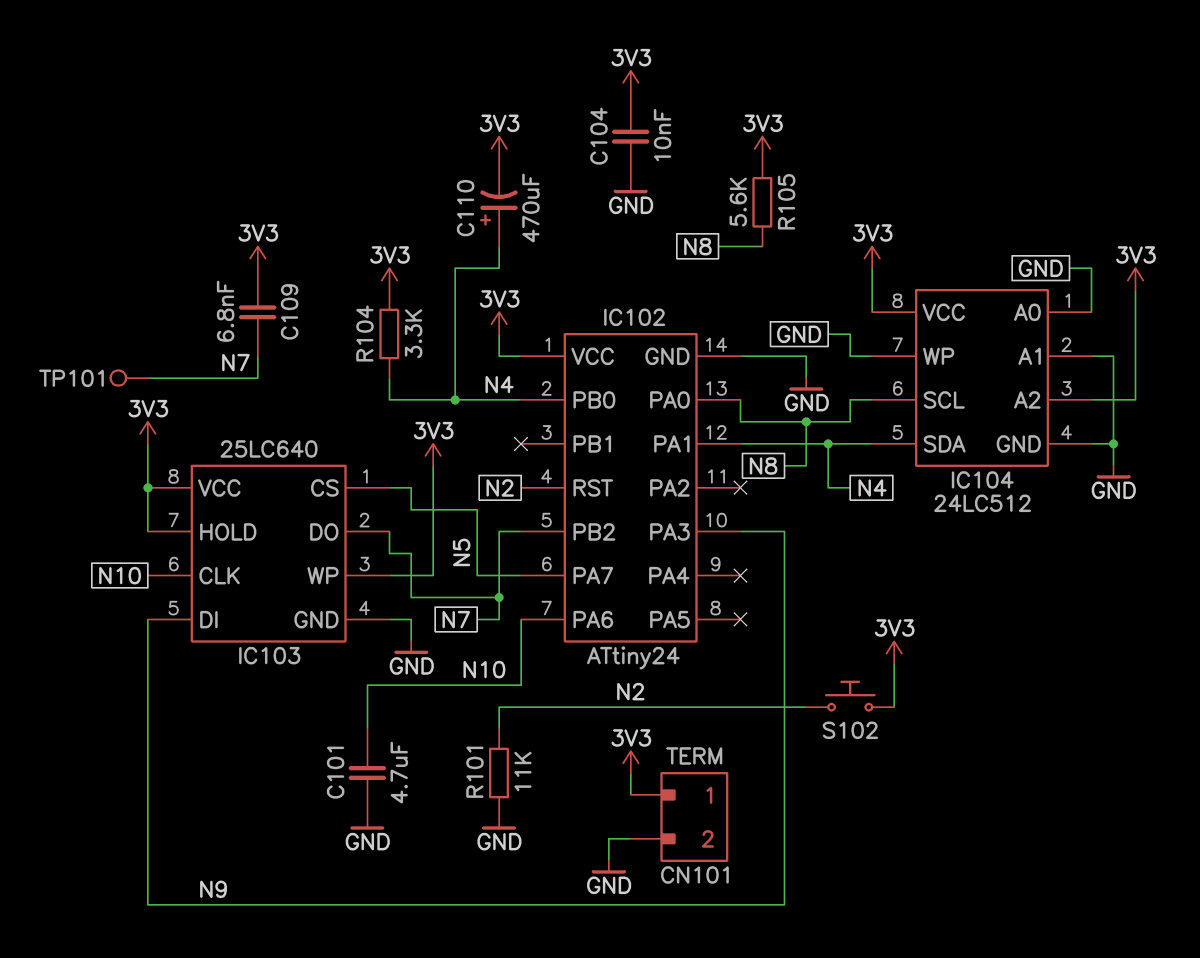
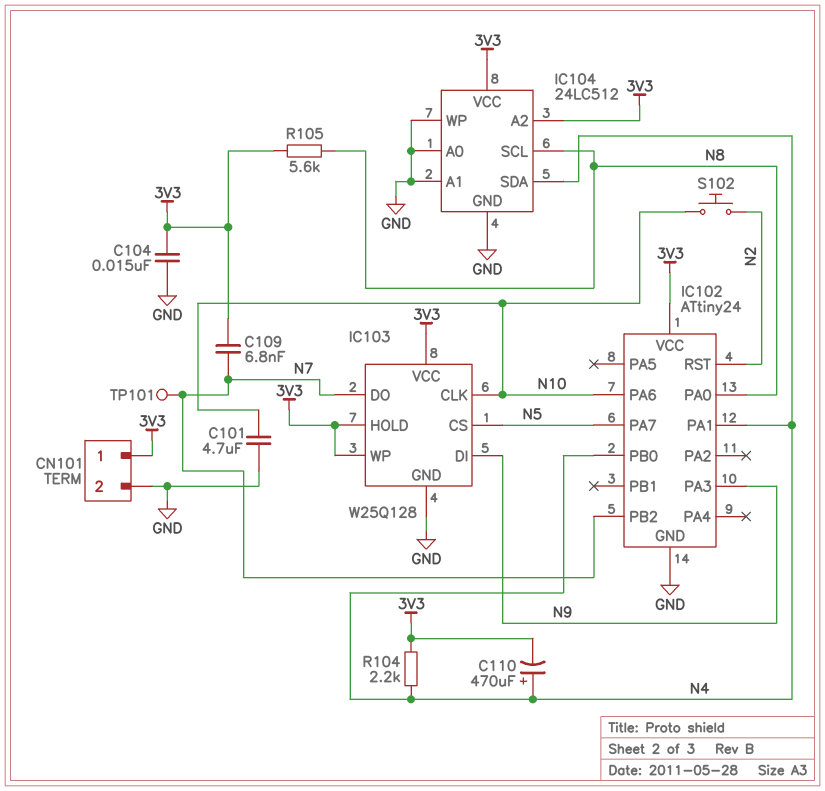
C104: 10nF (3V3, GND) -> 15nF (3V3, GND)
IC103: 25LC640 -> W25Q128
R101: 11k (GND, N2) -> none
R104: 3.3k (3V3, N4) -> 2.2k (3V3, N4)
S102: button (3V3, N2) -> button (N2, N10)

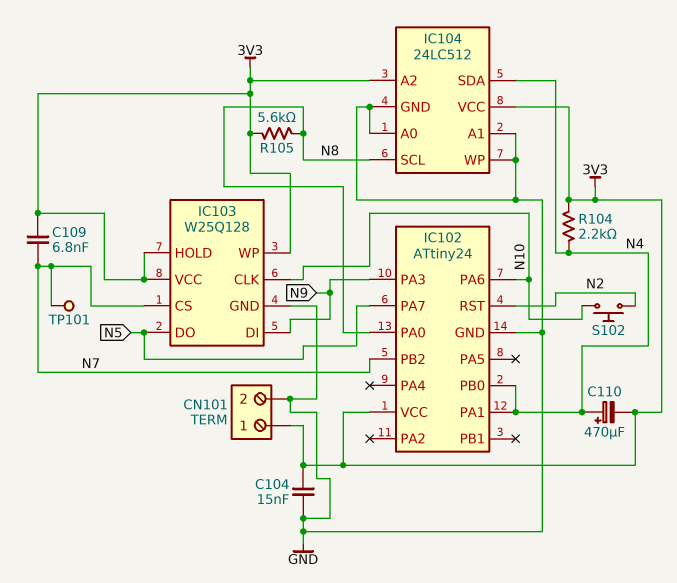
C101: 4.7uF (GND, N10) -> none
IC103 pin CS: N5 -> N7
IC103 pin DO: N7 -> N5

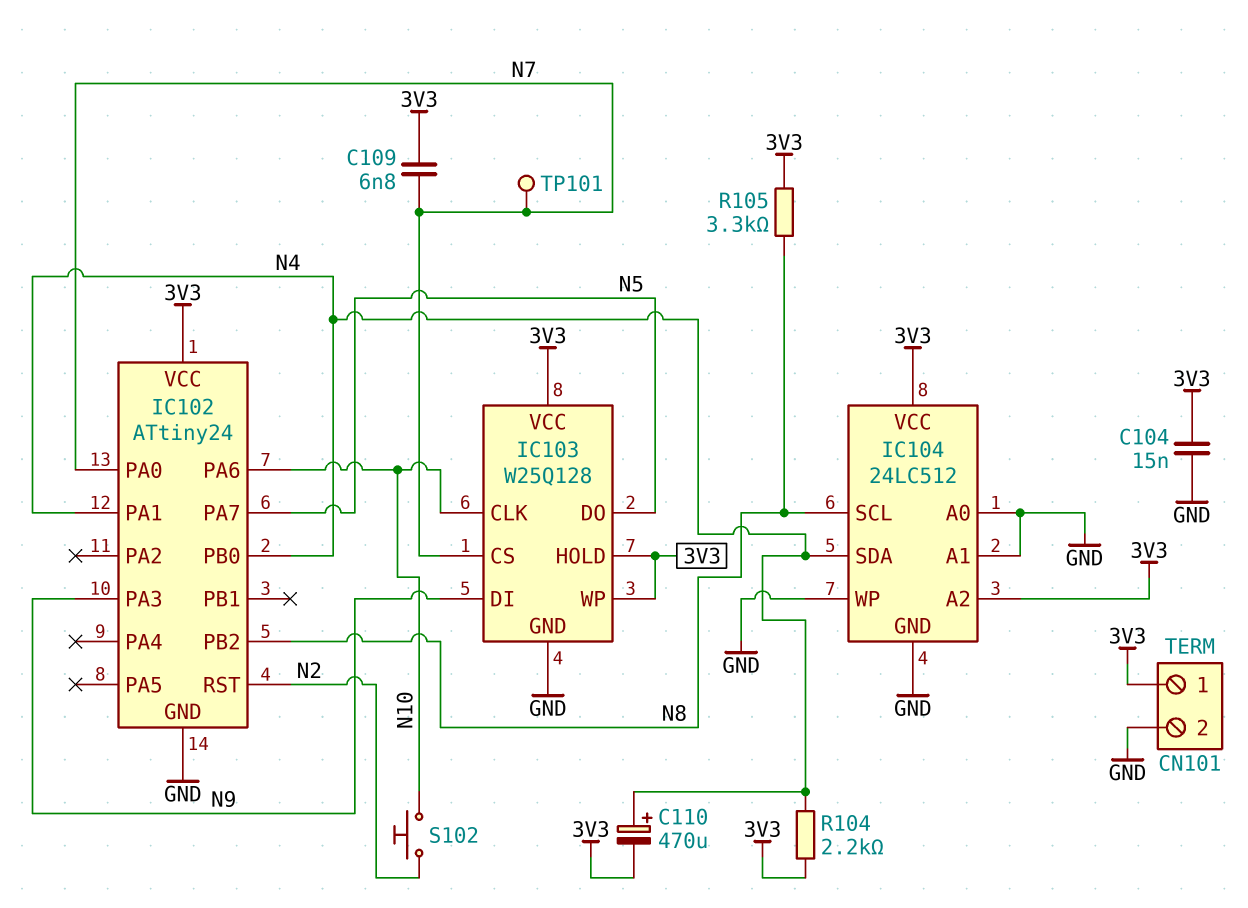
IC102 pin PA0: N8 -> N7
IC102 pin PB2: N7 -> N8
R105: 5.6k (3V3, N8) -> 3.3k (3V3, N8)

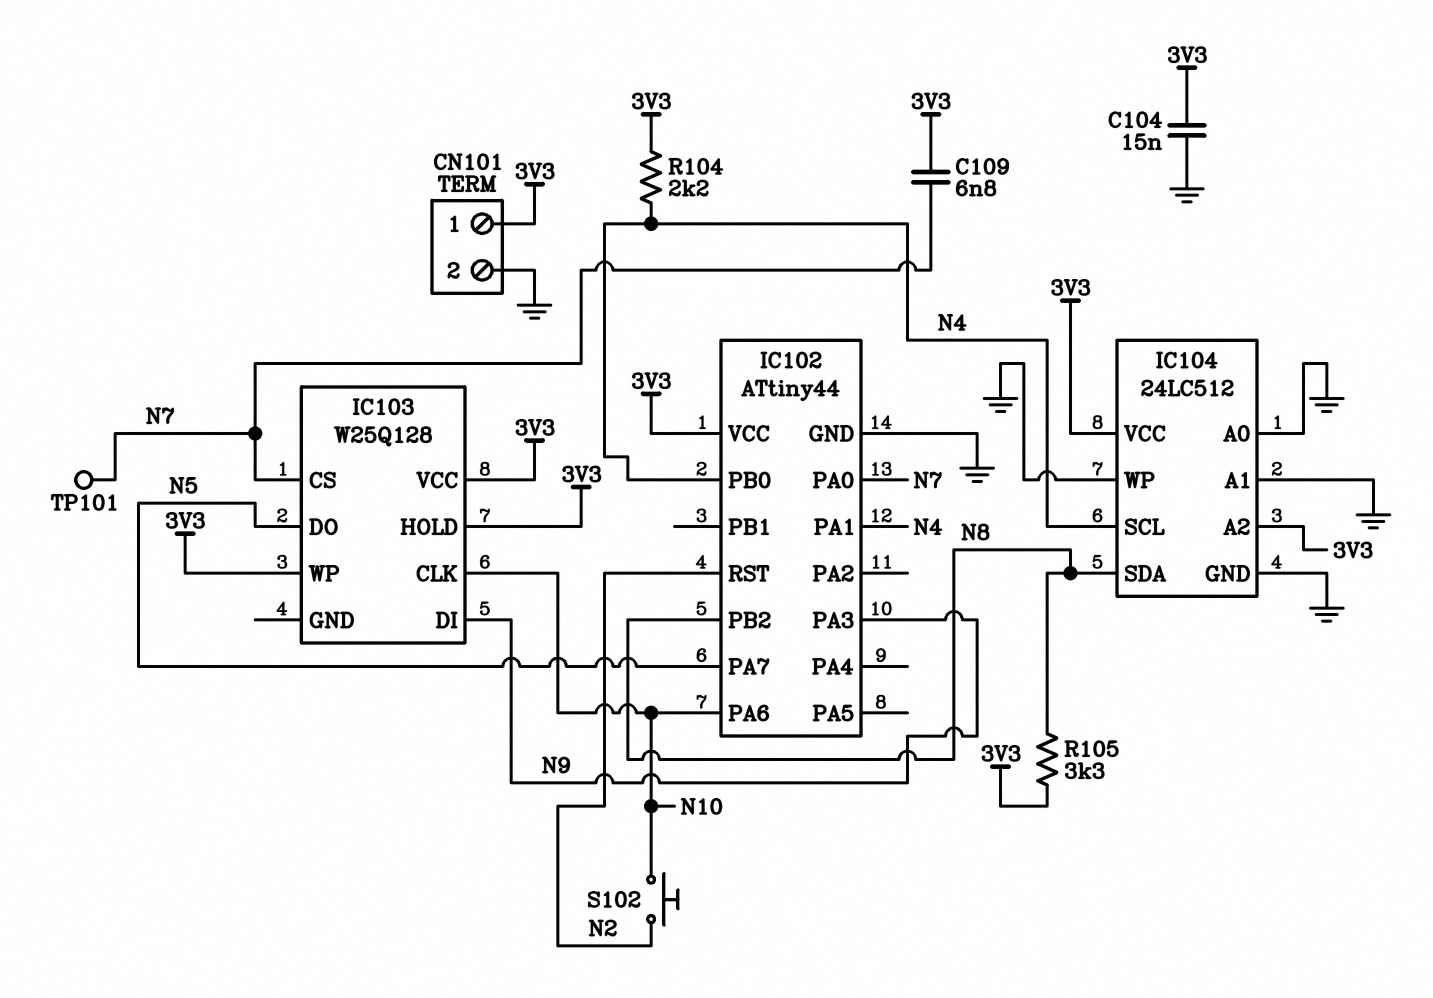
C110: 470uF (plus N4, minus 3V3) -> none
IC102: ATtiny24 -> ATtiny44
IC103 pin GND: GND -> none
IC104 pin SCL: N8 -> N4
IC104 pin SDA: N4 -> N8

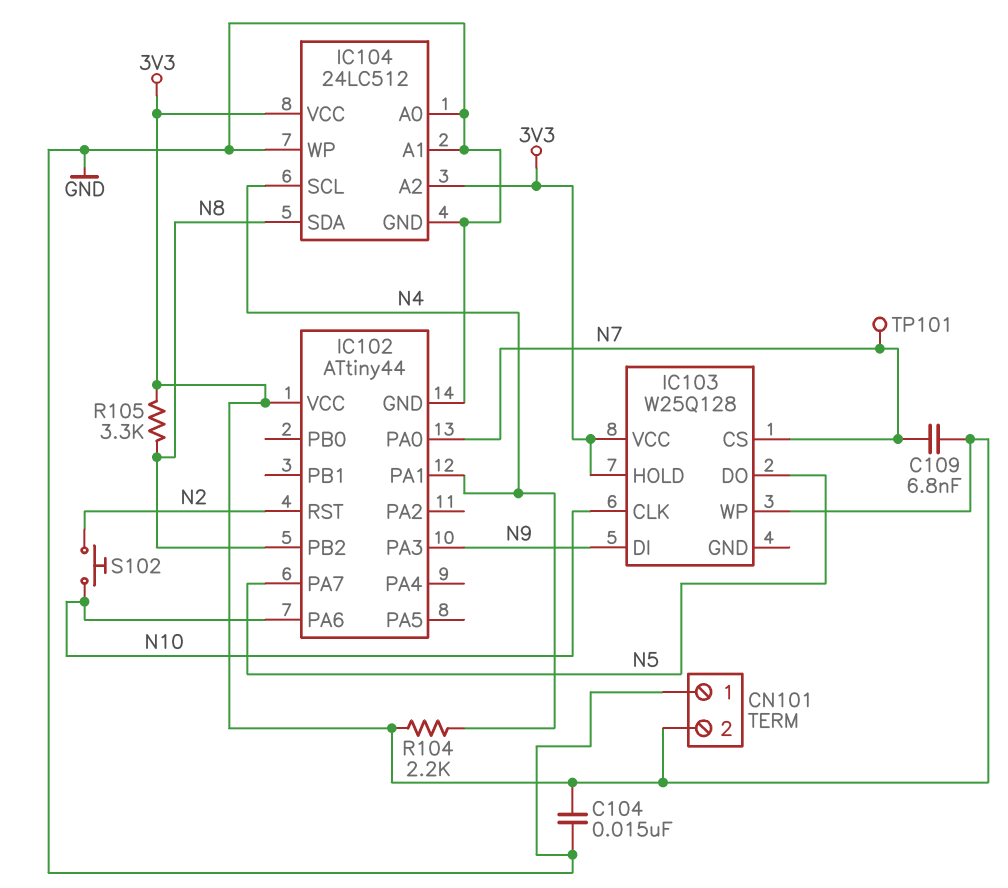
CN101 pin 1: 3V3 -> GND
CN101 pin 2: GND -> 3V3
IC102 pin PB0: N4 -> none

